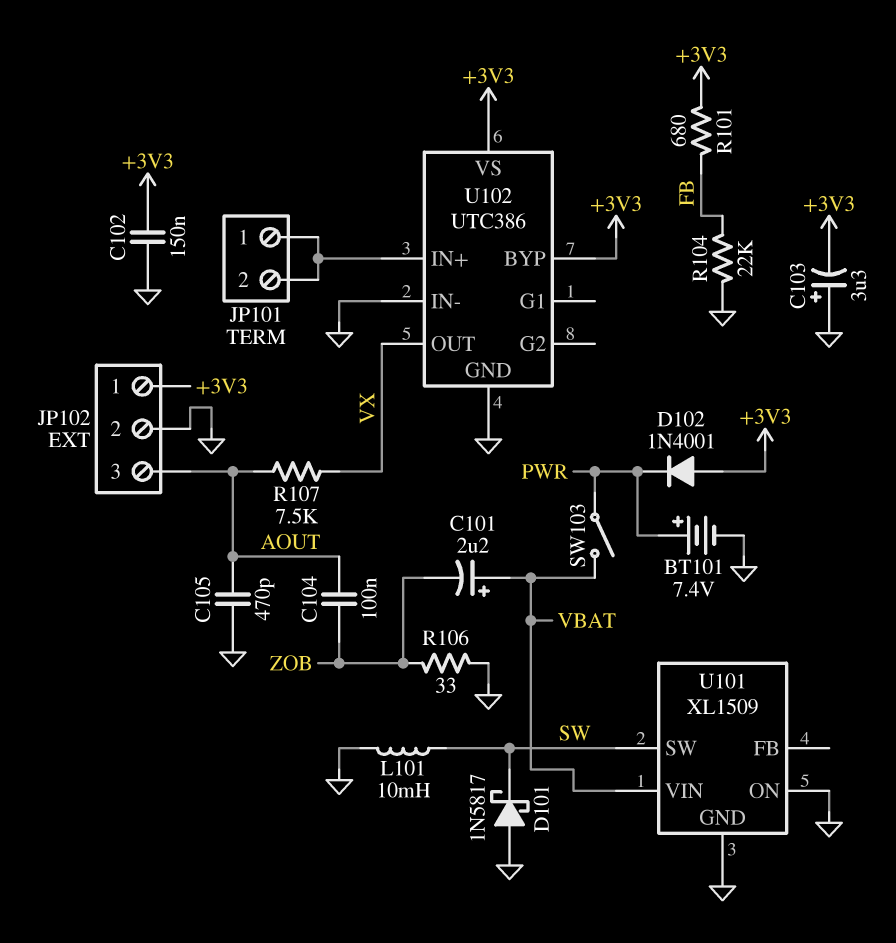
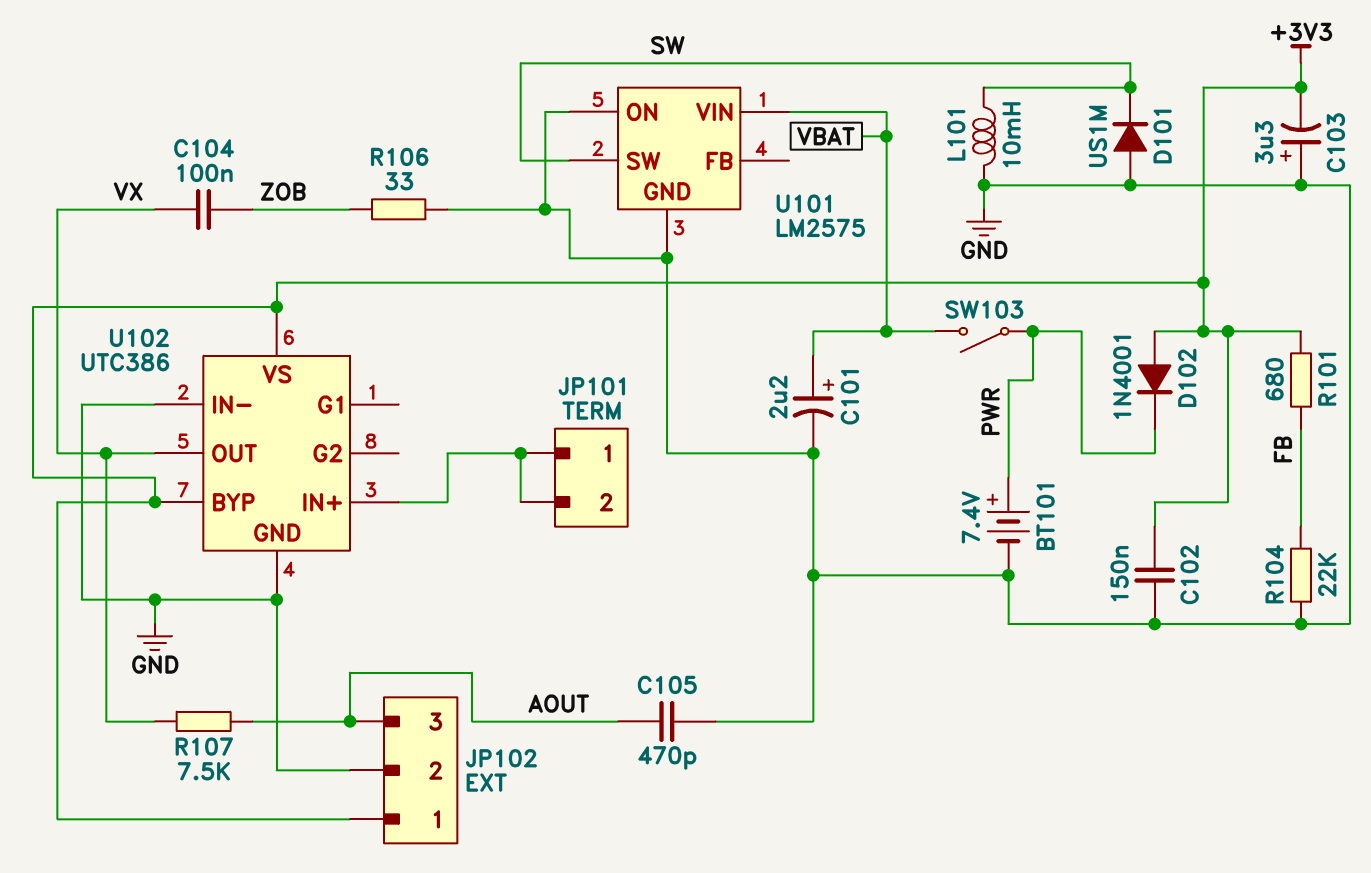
C101: 2.2uF (plus VBAT, minus ZOB) -> 2.2uF (plus VBAT, minus GND)
C104: 100nF (AOUT, ZOB) -> 100nF (VX, ZOB)
D101: schottky 1N5817 (A GND, K SW) -> diode US1M (A GND, K SW)
U101: XL1509 -> LM2575

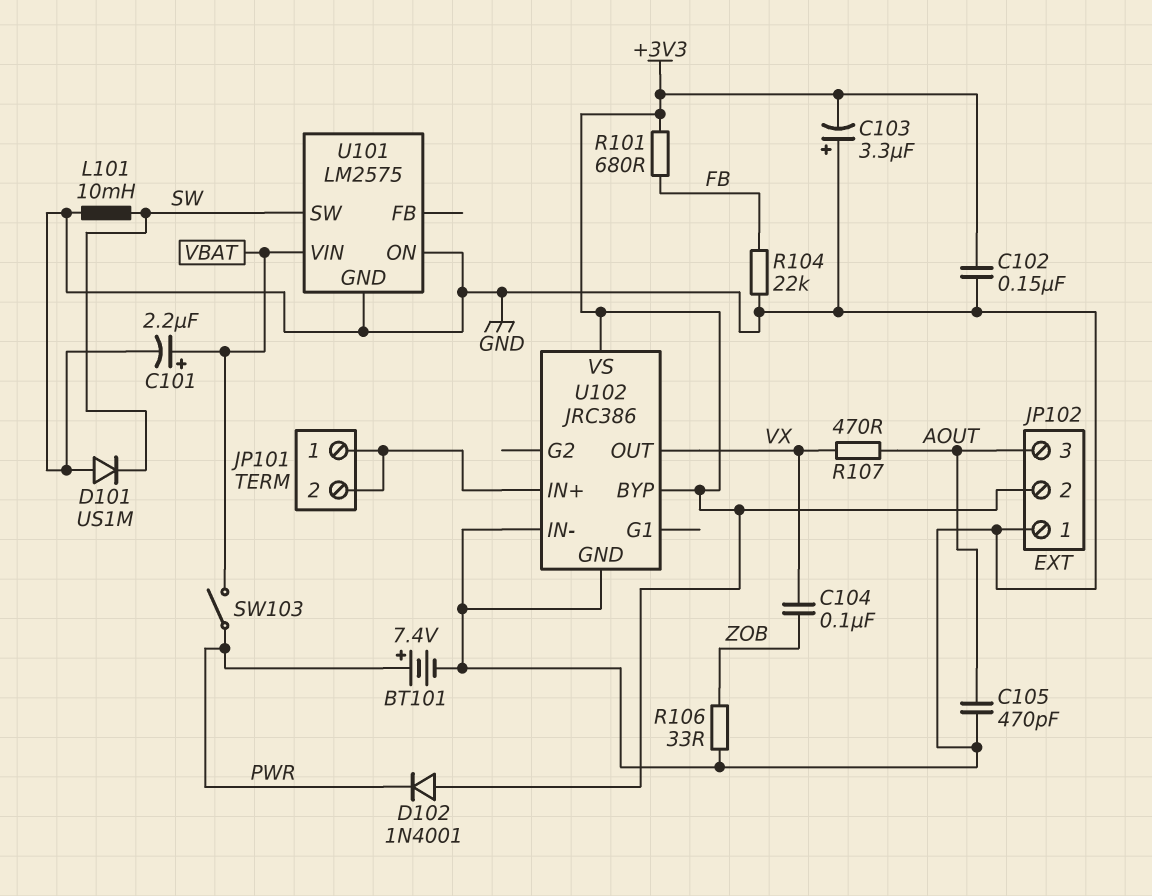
JP102 pin 1: +3V3 -> GND
JP102 pin 2: GND -> +3V3
R107: 7.5k (AOUT, VX) -> 470 (AOUT, VX)
U102: UTC386 -> JRC386

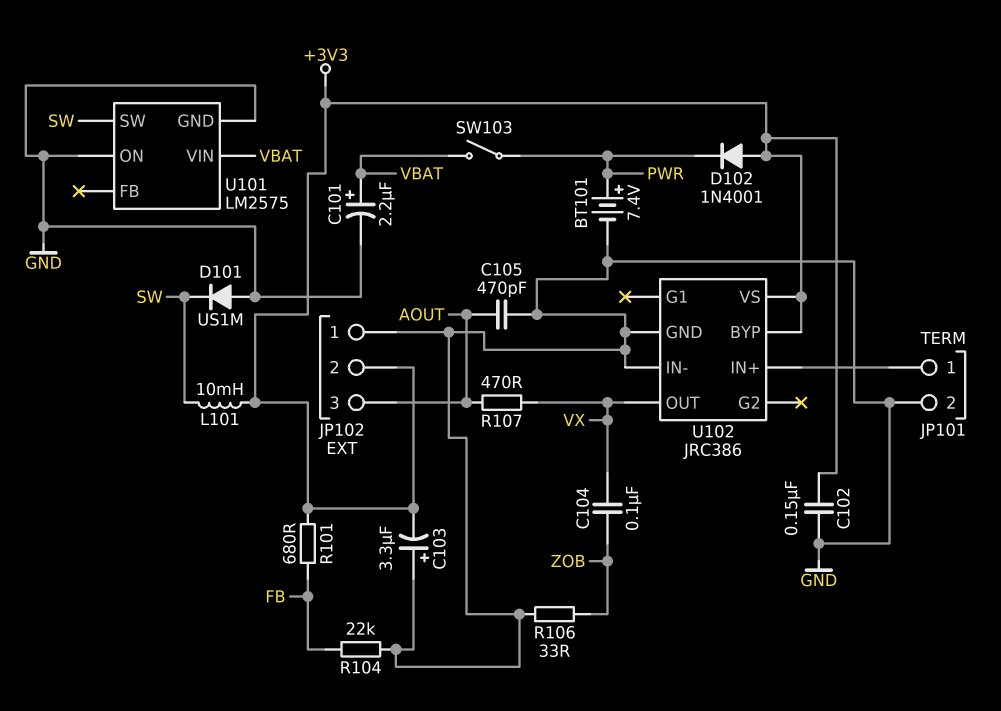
JP101 pin 2: JP101/1 -> GND
L101: 10mH (GND, SW) -> 10mH (+3V3, SW)

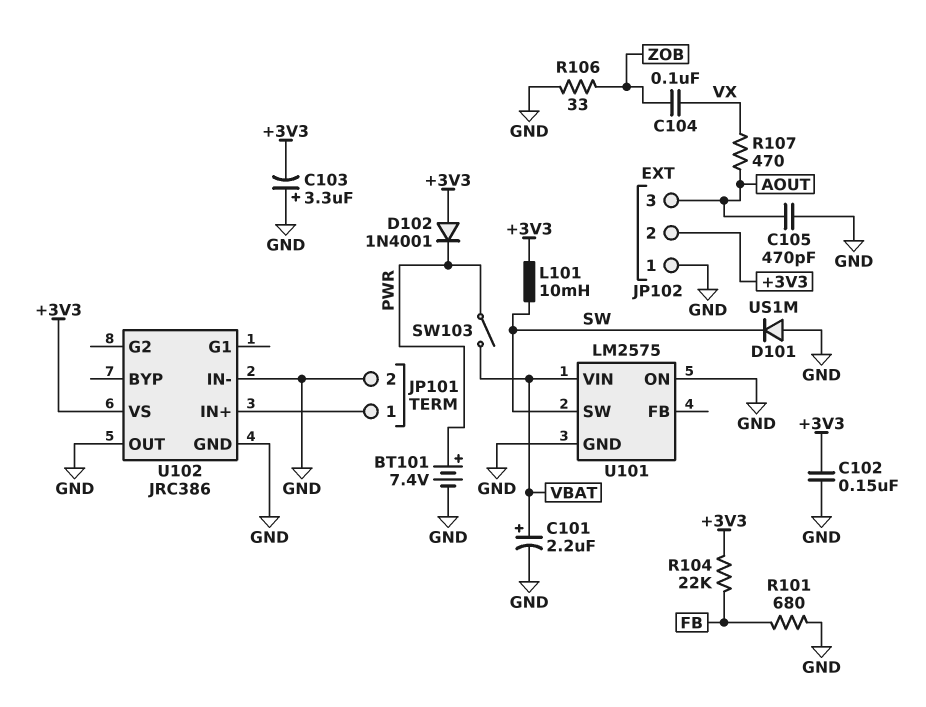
R101: 680 (+3V3, FB) -> 680 (FB, GND)
R104: 22k (FB, GND) -> 22k (+3V3, FB)
U102 pin BYP: +3V3 -> none
U102 pin OUT: VX -> GND

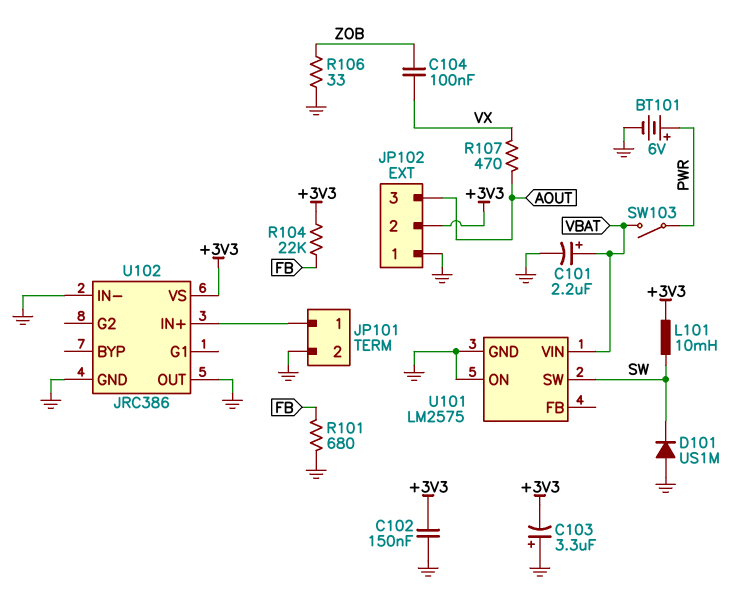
BT101: 7.4V (plus PWR, minus GND) -> 6V (plus PWR, minus GND)
C105: 470pF (AOUT, GND) -> none
D102: diode 1N4001 (A +3V3, K PWR) -> none

